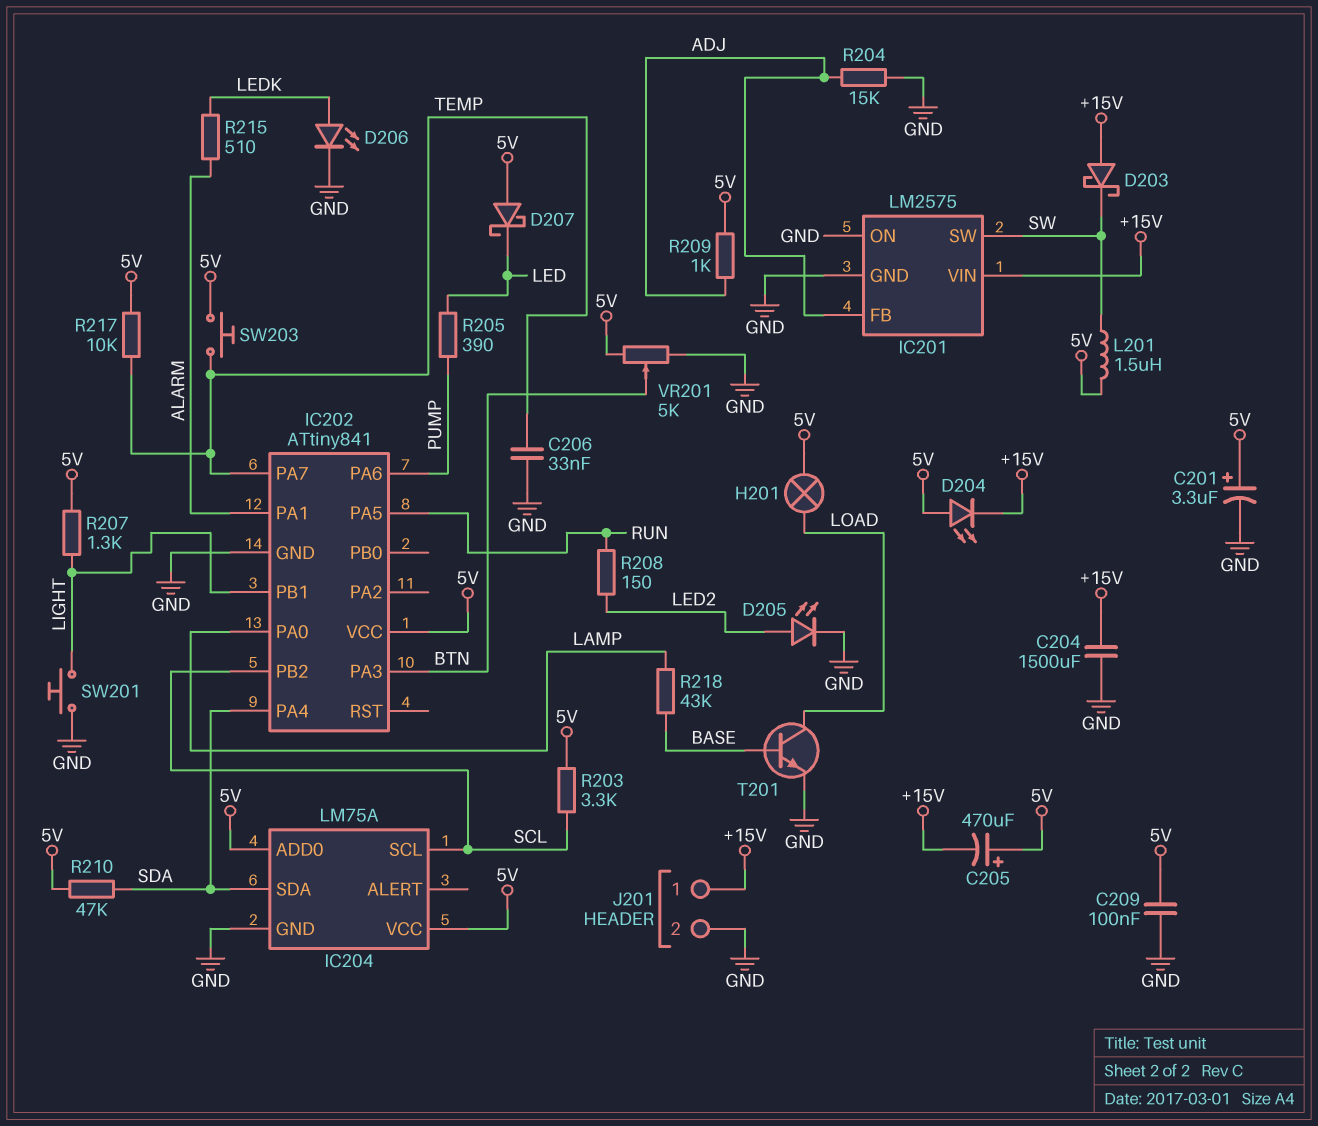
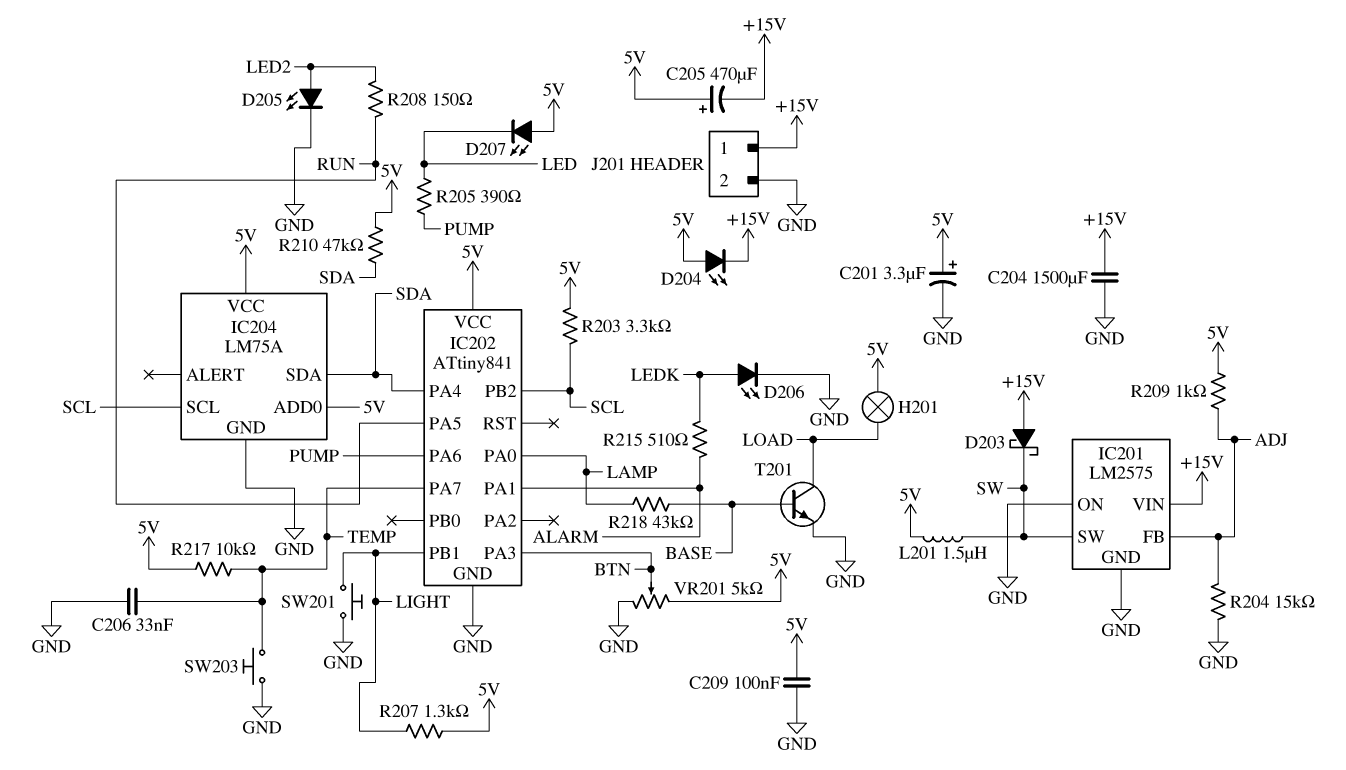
D207: schottky (A 5V, K LED) -> LED (A 5V, K LED)
SW203: button (5V, TEMP) -> button (GND, TEMP)

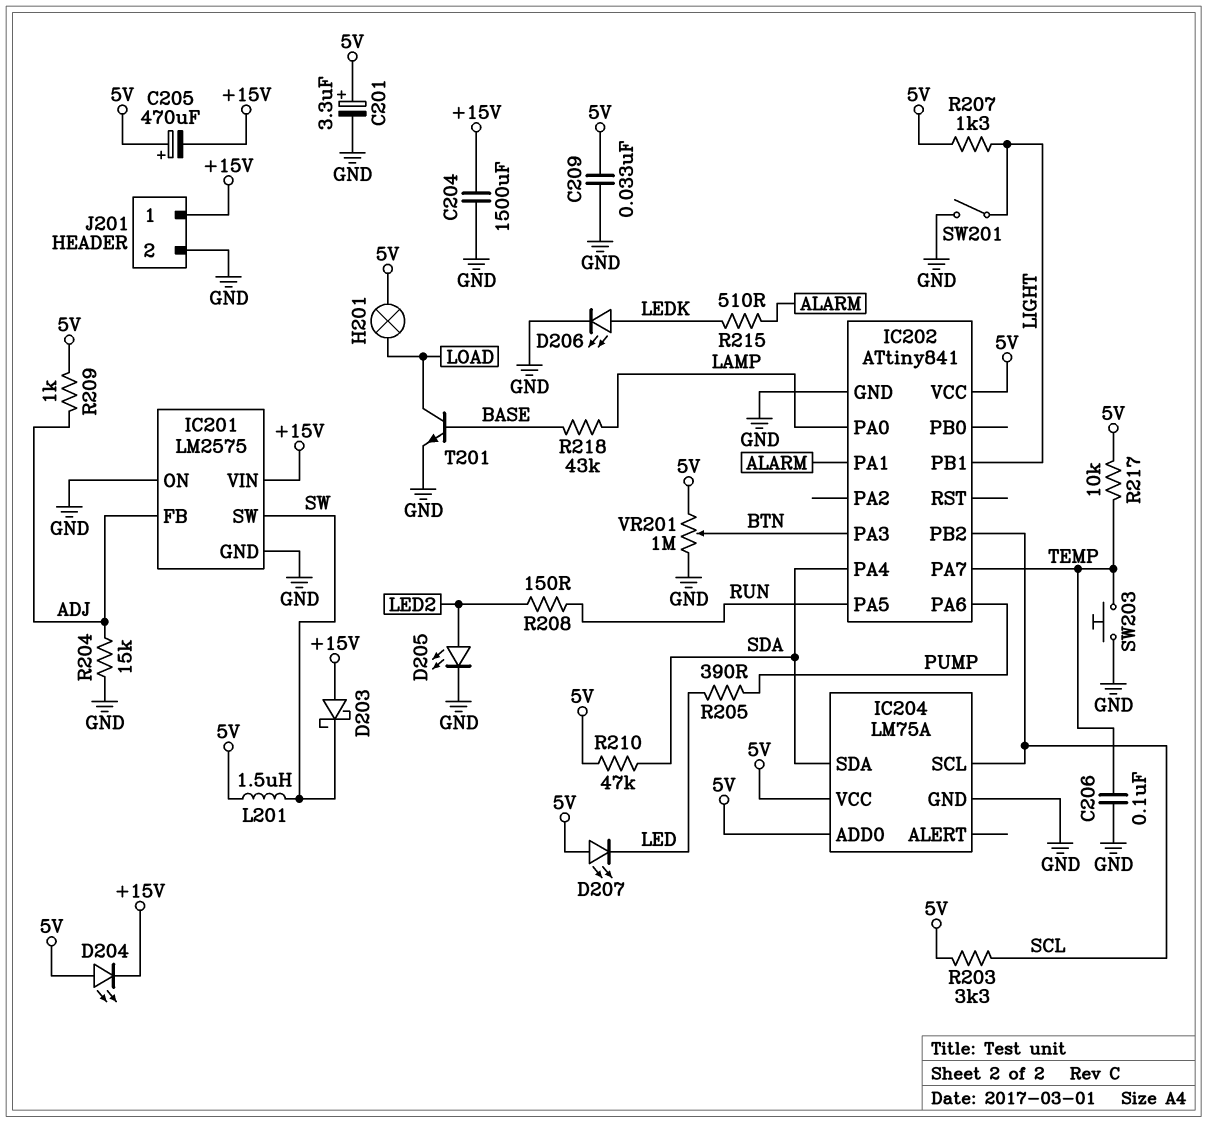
C206: 33nF (GND, TEMP) -> 100nF (GND, TEMP)
C209: 100nF (5V, GND) -> 33nF (5V, GND)
SW201: button (GND, LIGHT) -> switch (GND, LIGHT)
VR201: 5k (5V, GND, wiper BTN) -> 1M (5V, GND, wiper BTN)

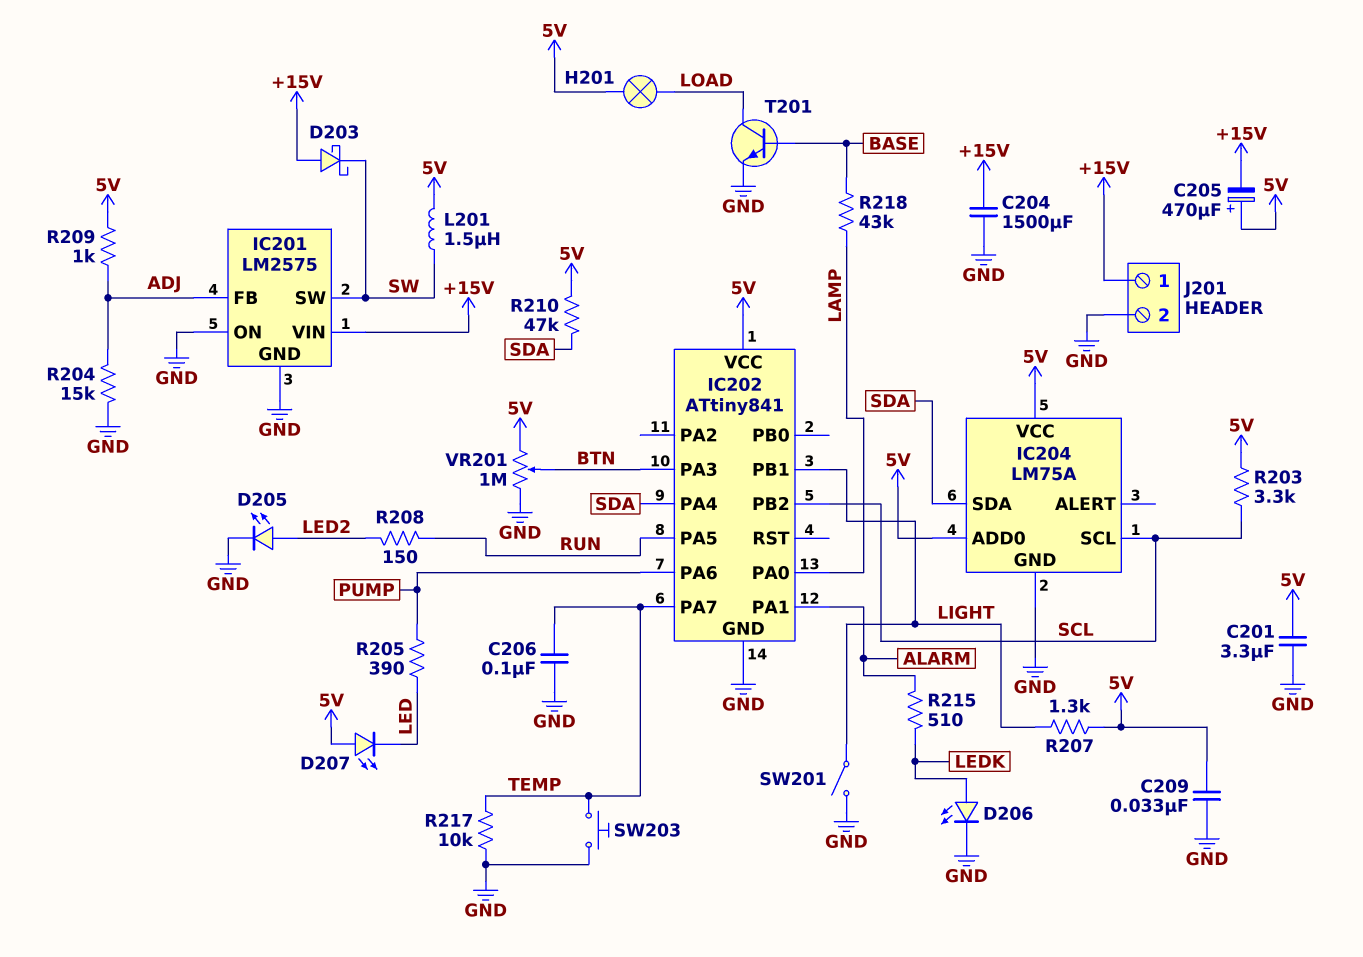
C201: 3.3uF (plus 5V, minus GND) -> 3.3uF (5V, GND)
D204: LED (A 5V, K +15V) -> none
R217: 10k (5V, TEMP) -> 10k (GND, TEMP)

